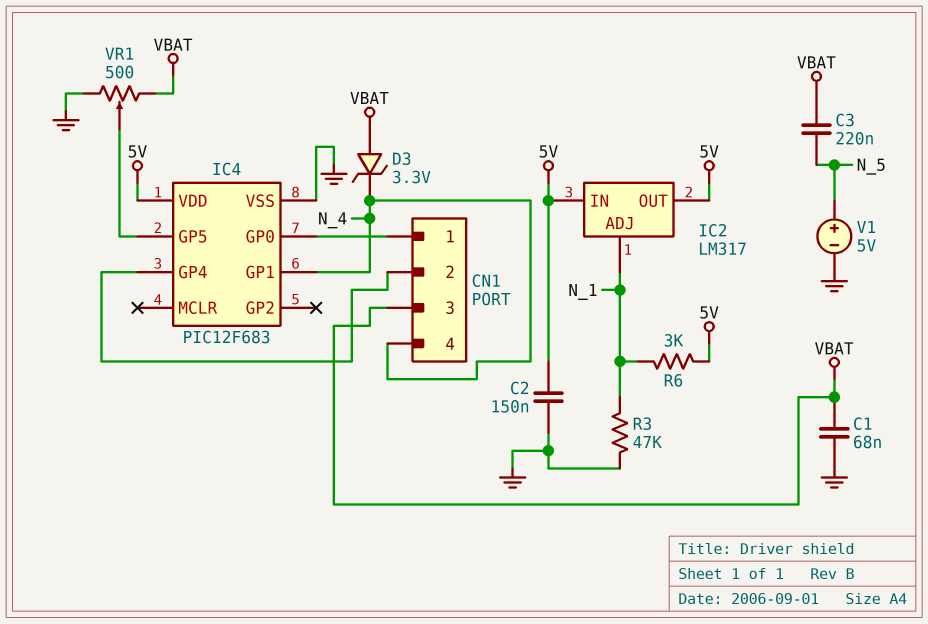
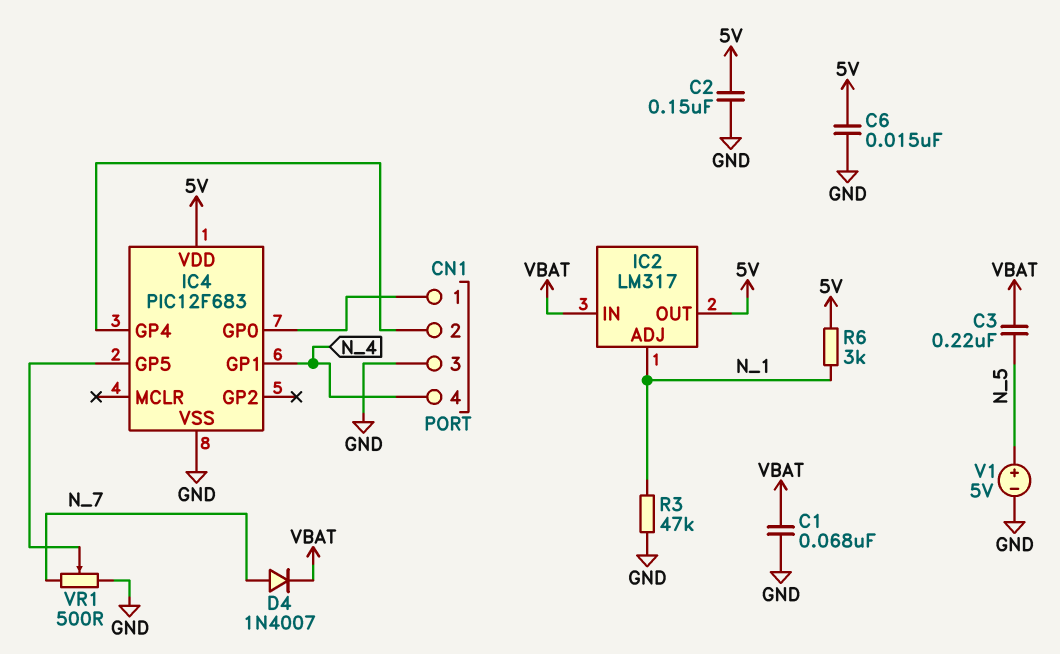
C6: none -> 15nF (5V, GND)
CN1 pin 3: VBAT -> GND
D3: zener 3.3V (A VBAT, K N_4) -> none
D4: none -> diode 1N4007 (A N_7, K VBAT)
IC2 pin IN: 5V -> VBAT
VR1: 500 (GND, VBAT, wiper IC4/GP5) -> 500 (GND, N_7, wiper IC4/GP5)

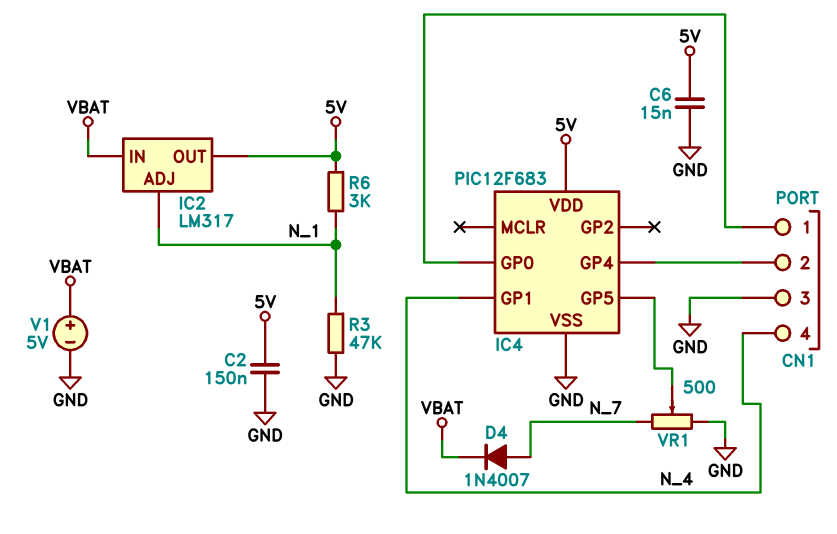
C1: 68nF (GND, VBAT) -> none
C3: 220nF (N_5, VBAT) -> none
V1: 5V (plus N_5, minus GND) -> 5V (plus VBAT, minus GND)

